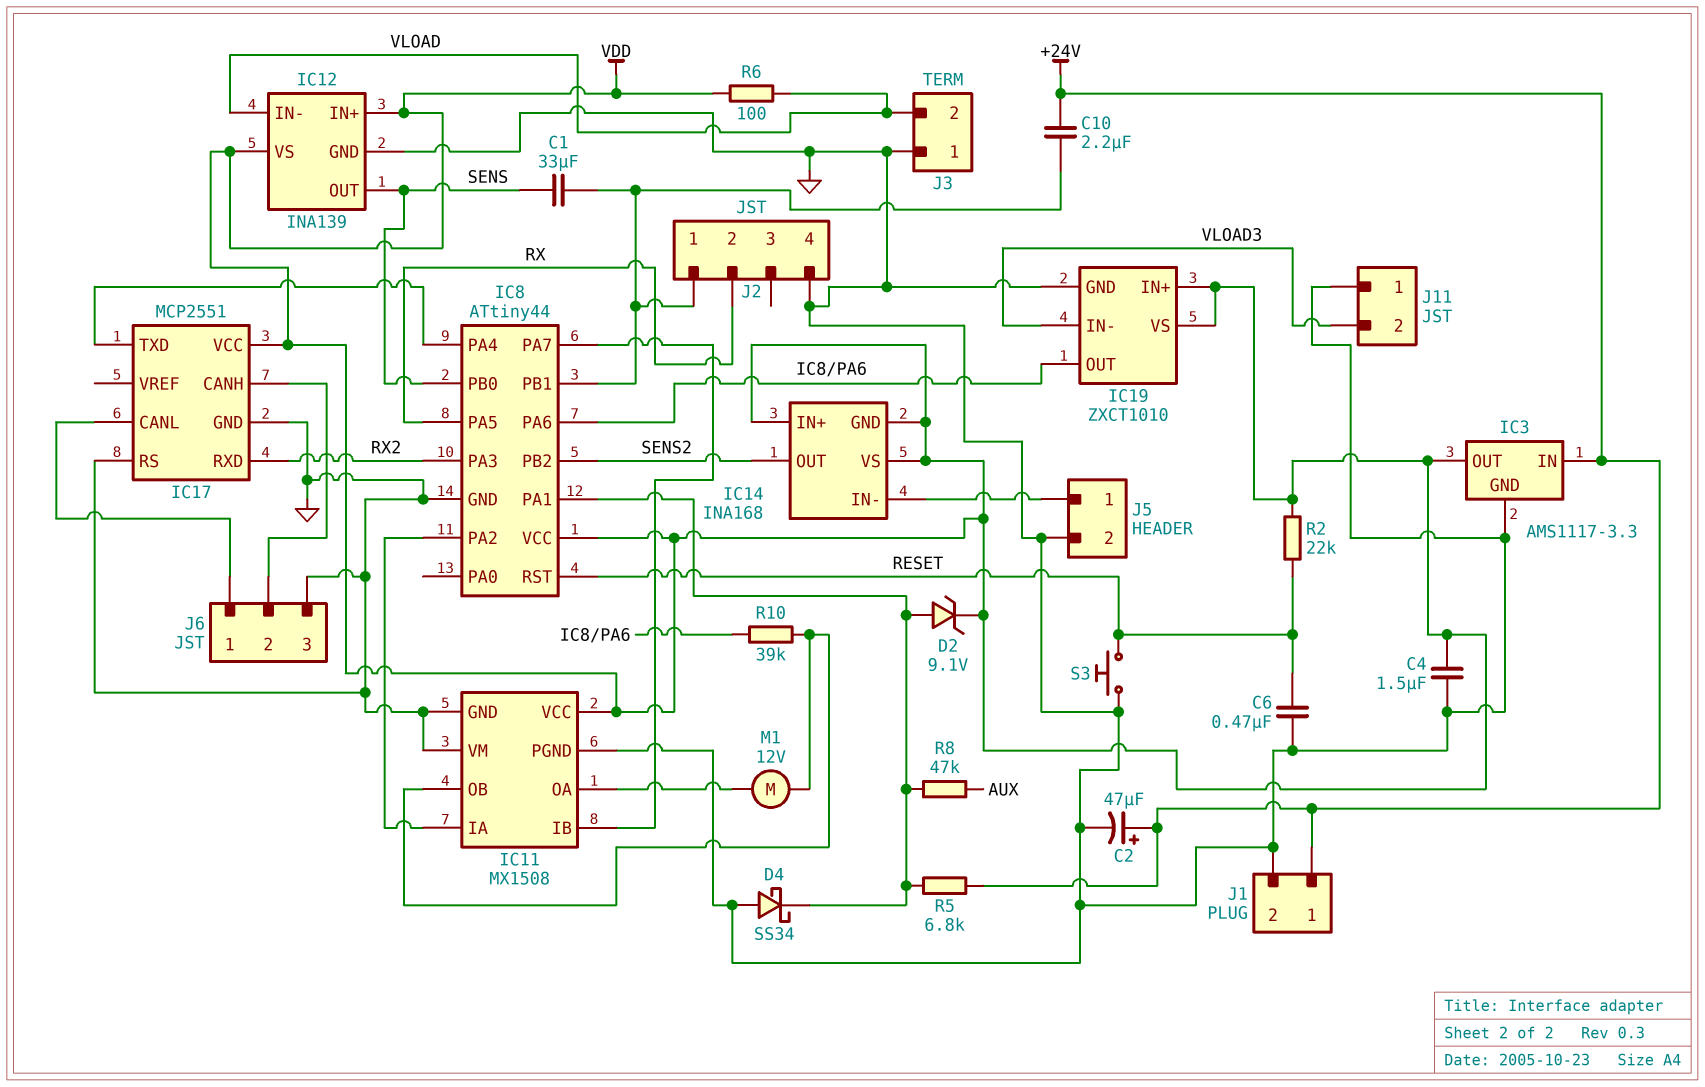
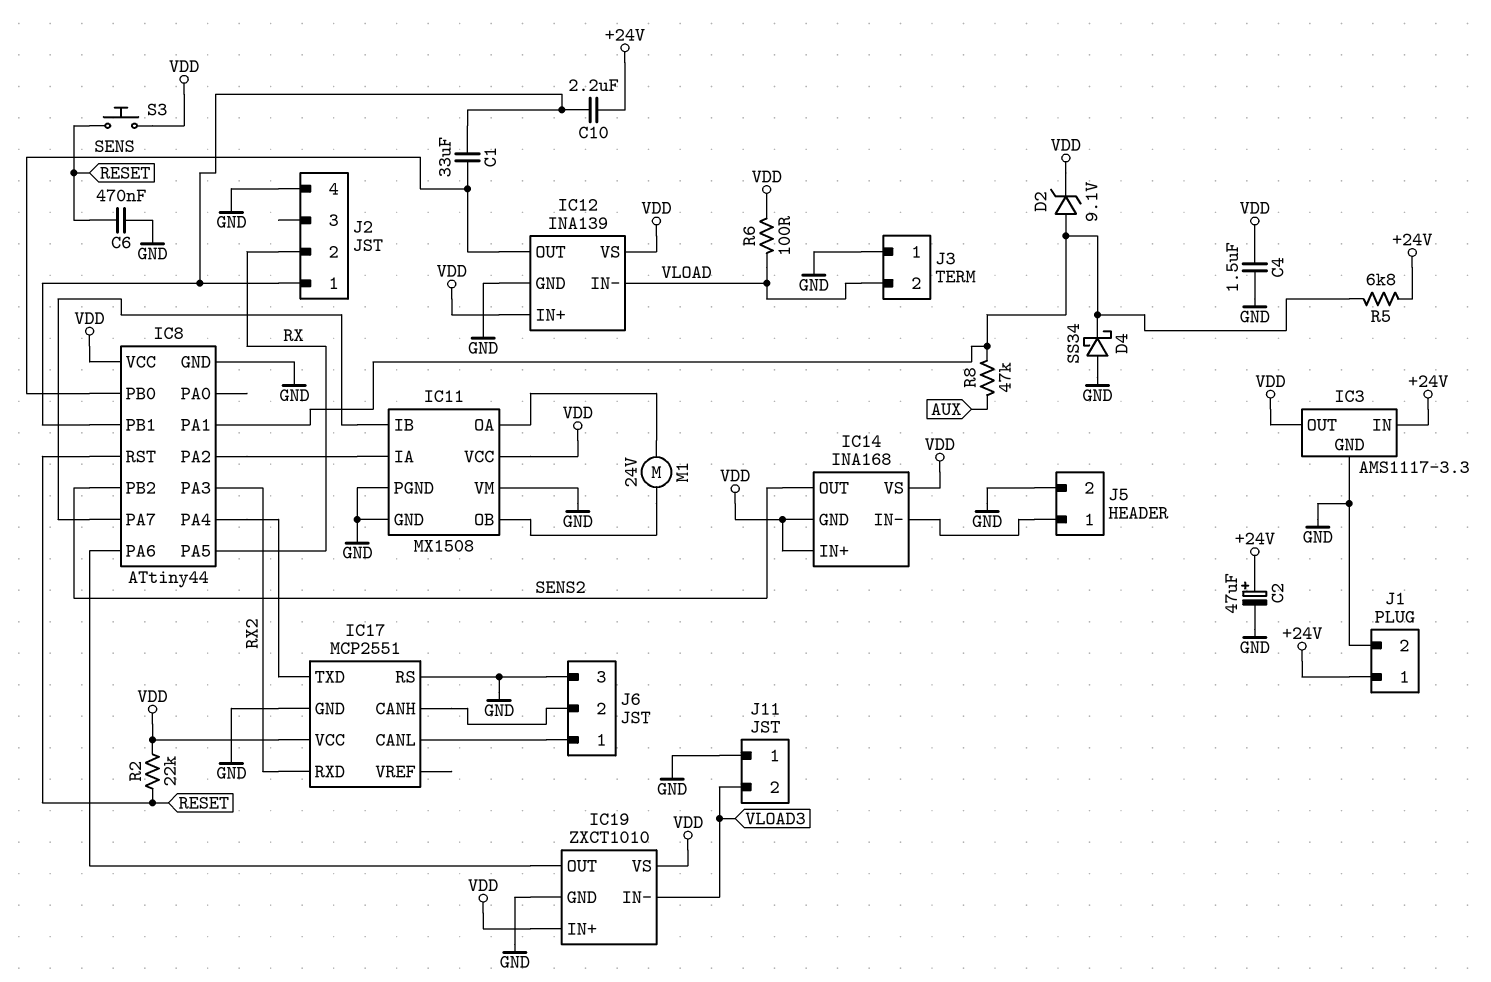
M1: motor 12V (IC11/OA, IC11/OB) -> motor 24V (IC11/OA, IC11/OB)
R10: 39k (IC8/PA6, IC11/OB) -> none
S3: button (GND, RESET) -> button (RESET, VDD)

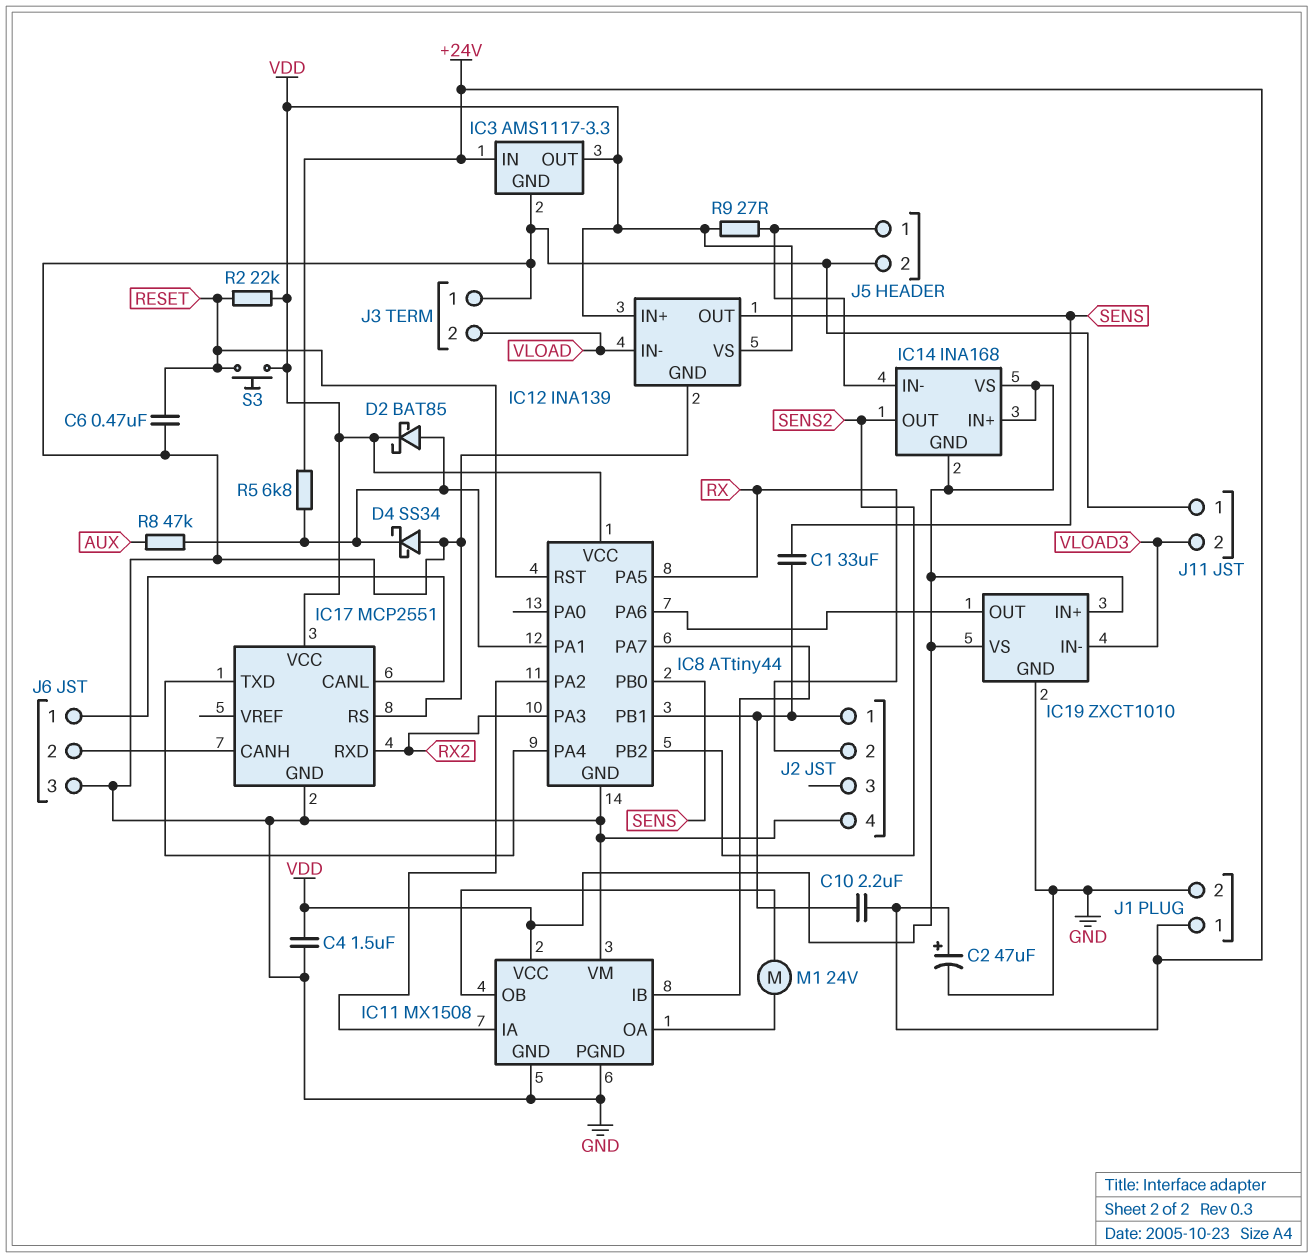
D2: zener 9.1V (A IC8/PA1, K VDD) -> schottky BAT85 (A IC8/PA1, K VDD)
R6: 100 (VDD, VLOAD) -> none
R9: none -> 27 (IC14/IN-, VDD)

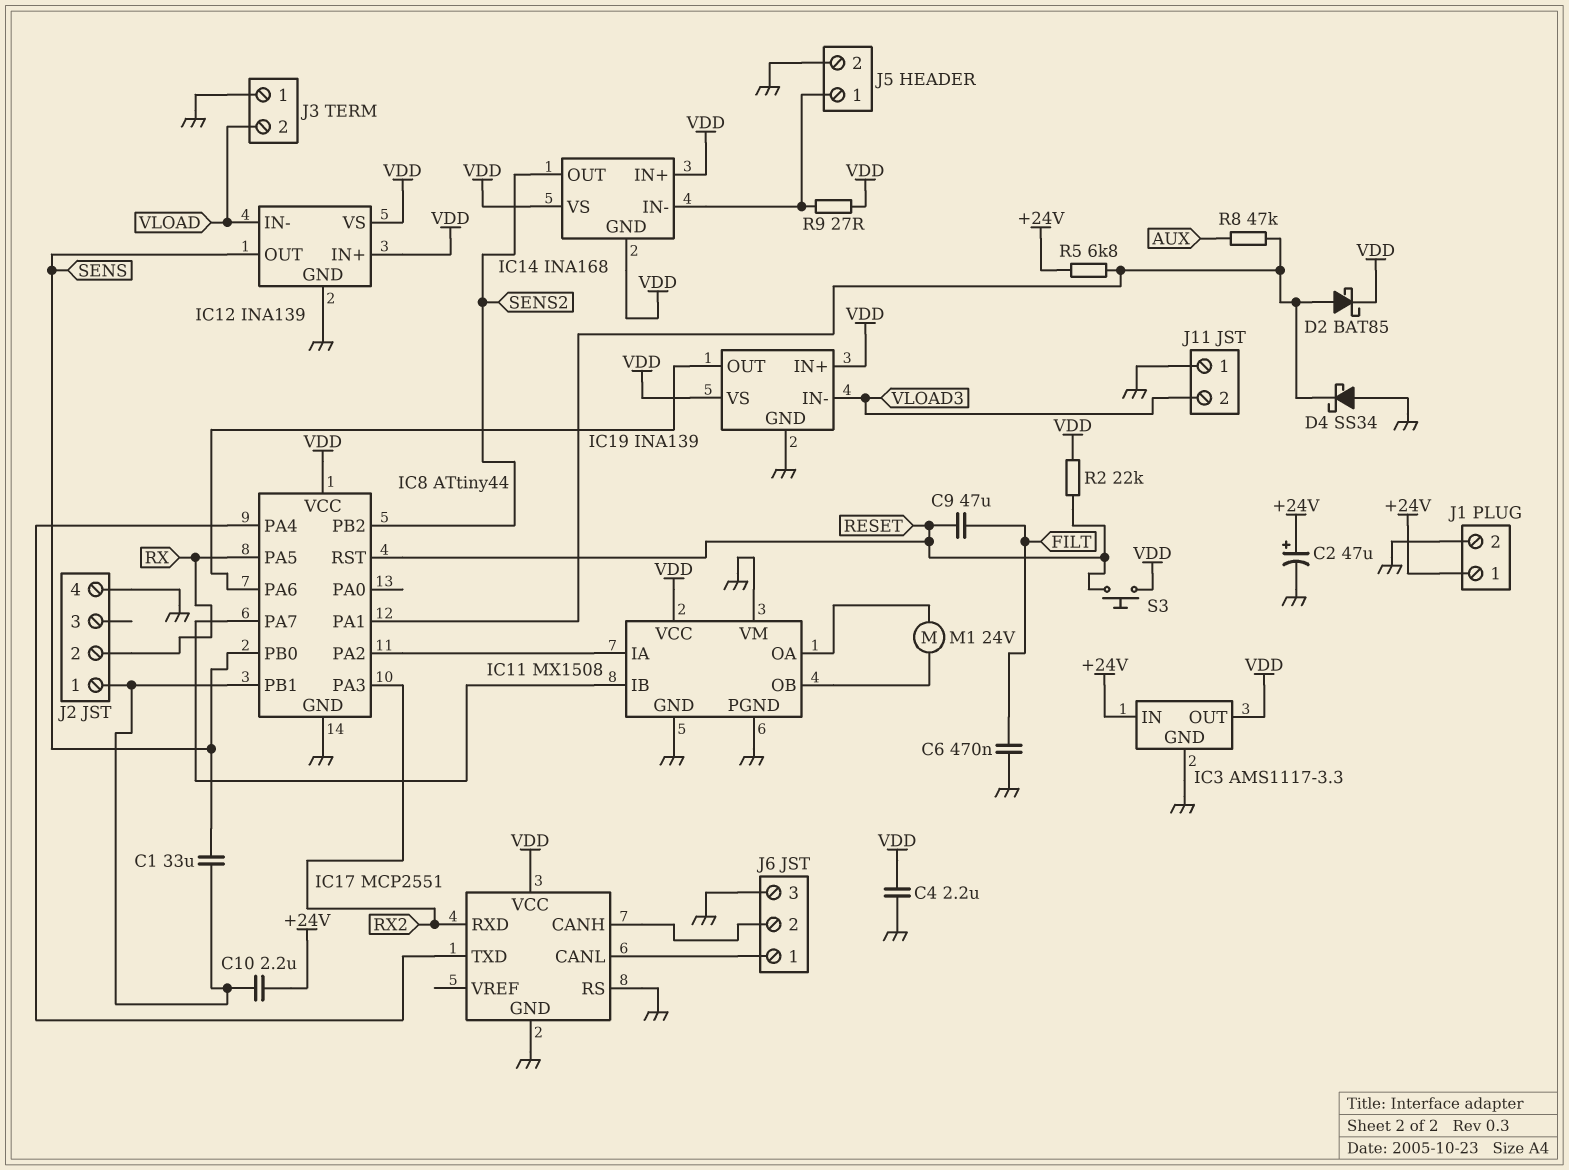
C4: 1.5uF (GND, VDD) -> 2.2uF (GND, VDD)
C6: 470nF (GND, RESET) -> 470nF (FILT, GND)
C9: none -> 47uF (FILT, RESET)
IC19: ZXCT1010 -> INA139

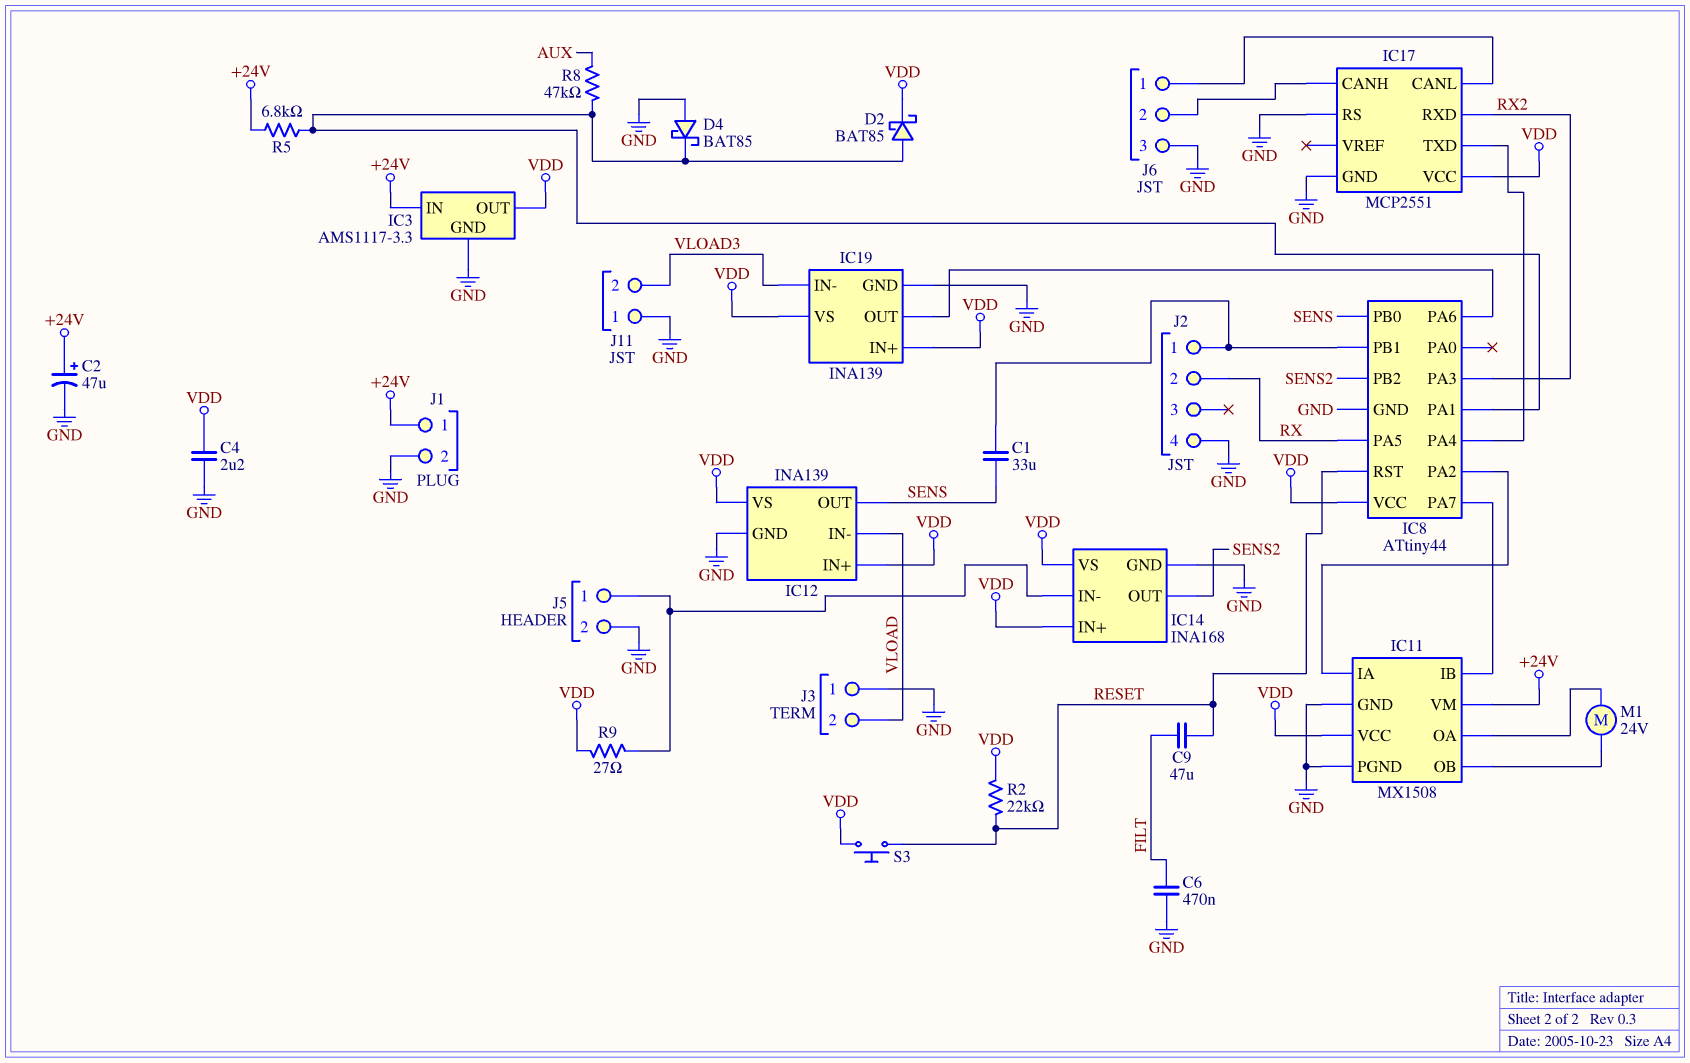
C10: 2.2uF (+24V, IC8/PB1) -> none
D4: schottky SS34 (A GND, K IC8/PA1) -> schottky BAT85 (A GND, K IC8/PA1)
IC11 pin VM: GND -> +24V
IC14 pin GND: VDD -> GND

